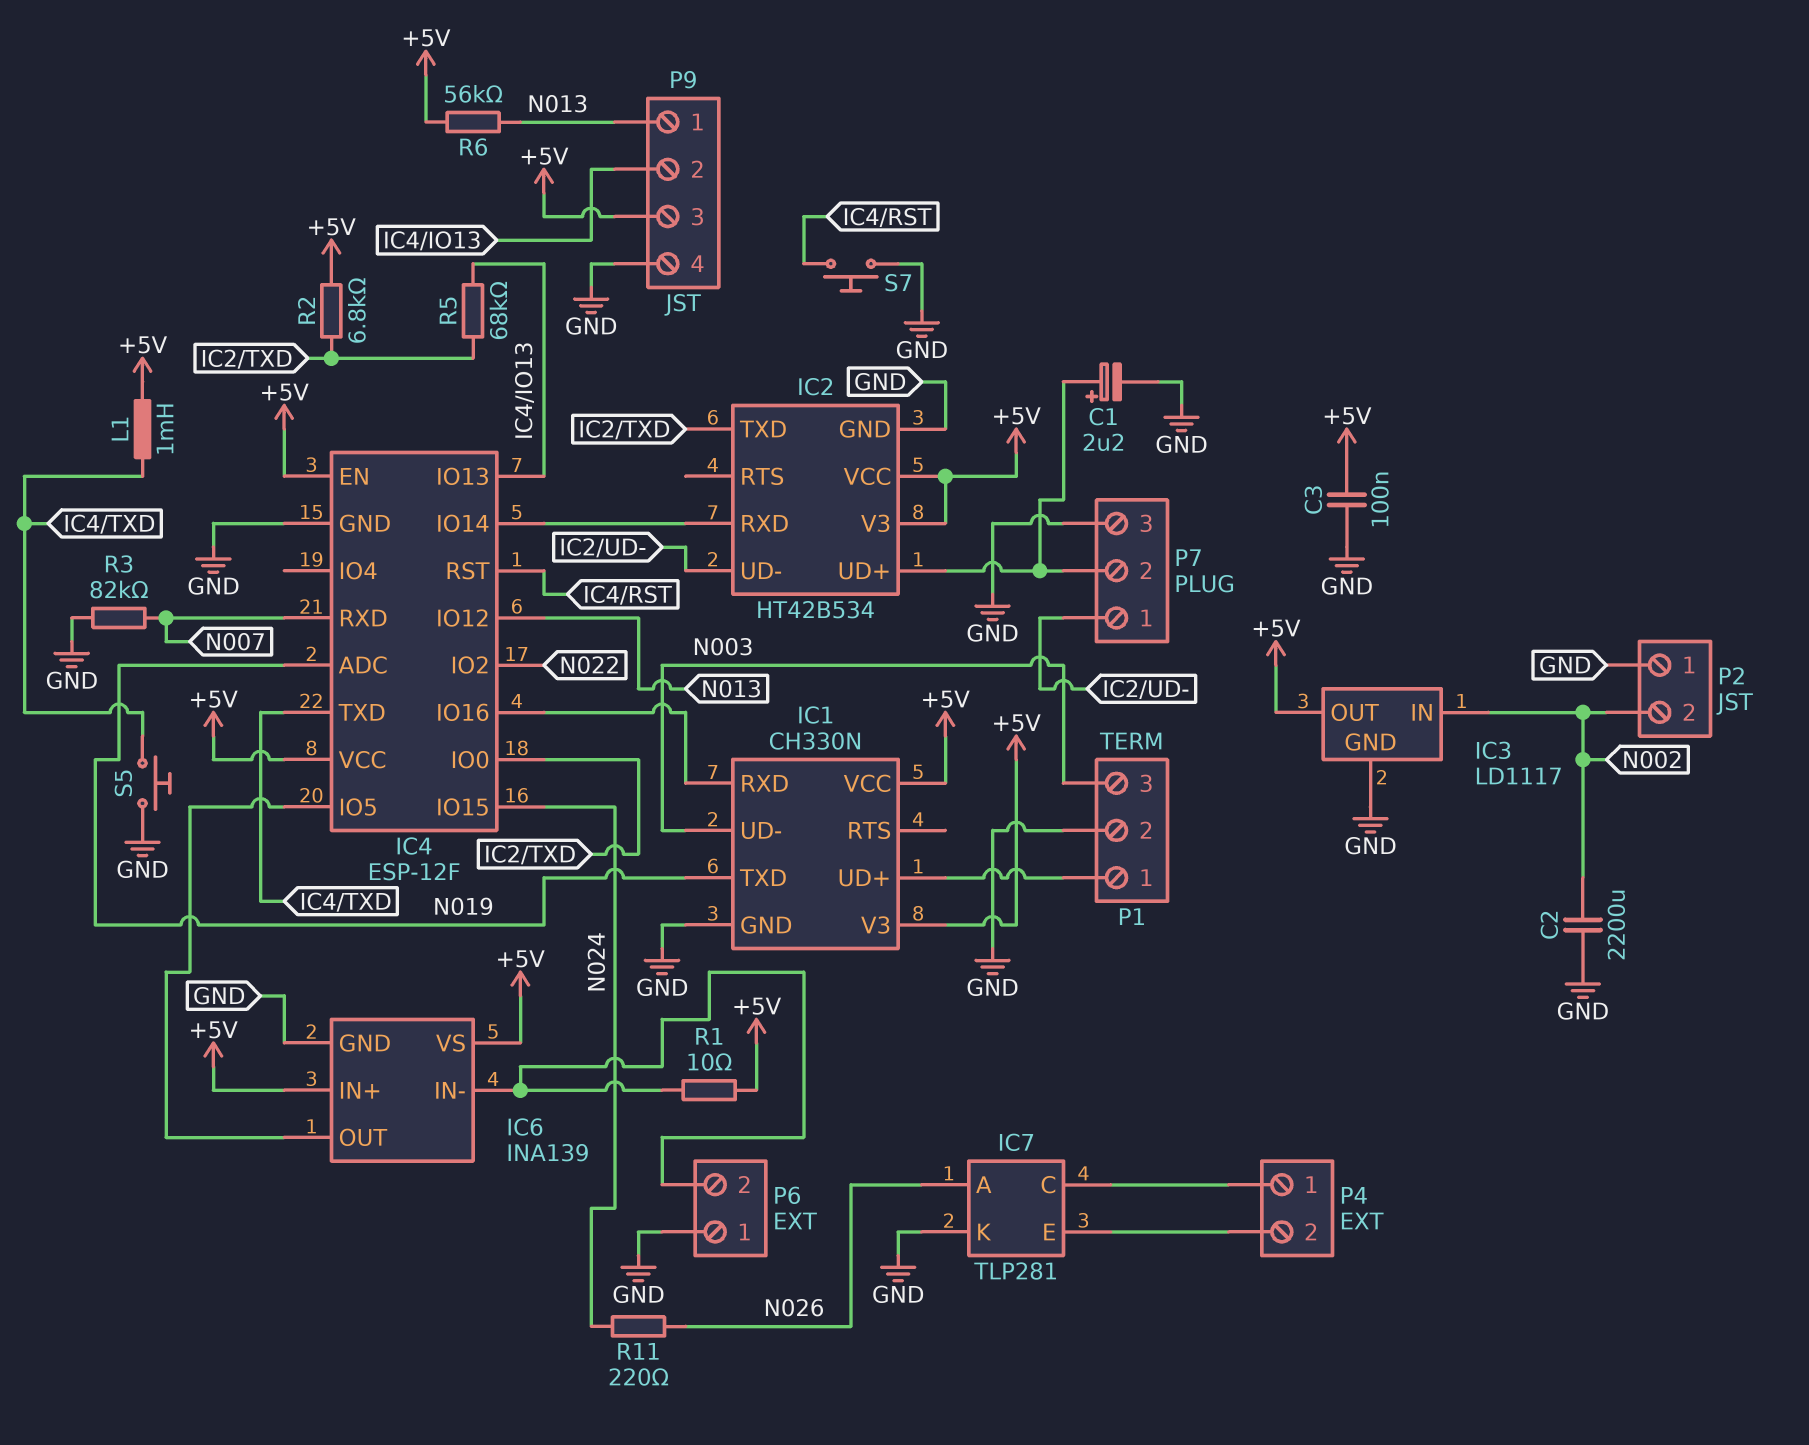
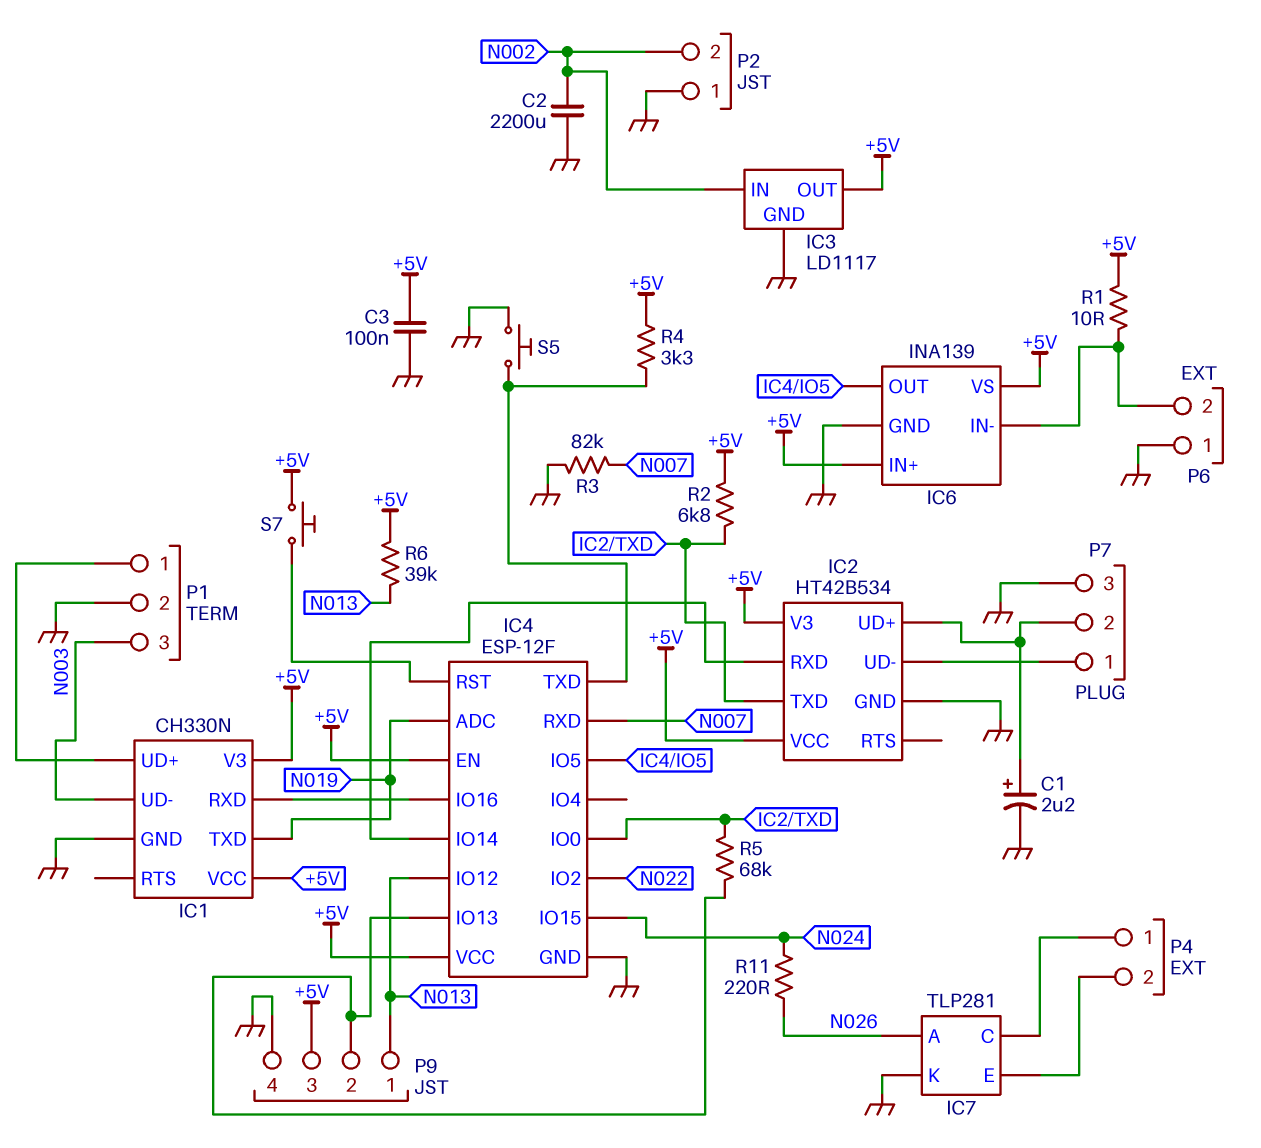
L1: 1mH (+5V, IC4/TXD) -> none
R4: none -> 3.3k (+5V, IC4/TXD)
R6: 56k (+5V, N013) -> 39k (+5V, N013)
S7: button (GND, IC4/RST) -> button (+5V, IC4/RST)

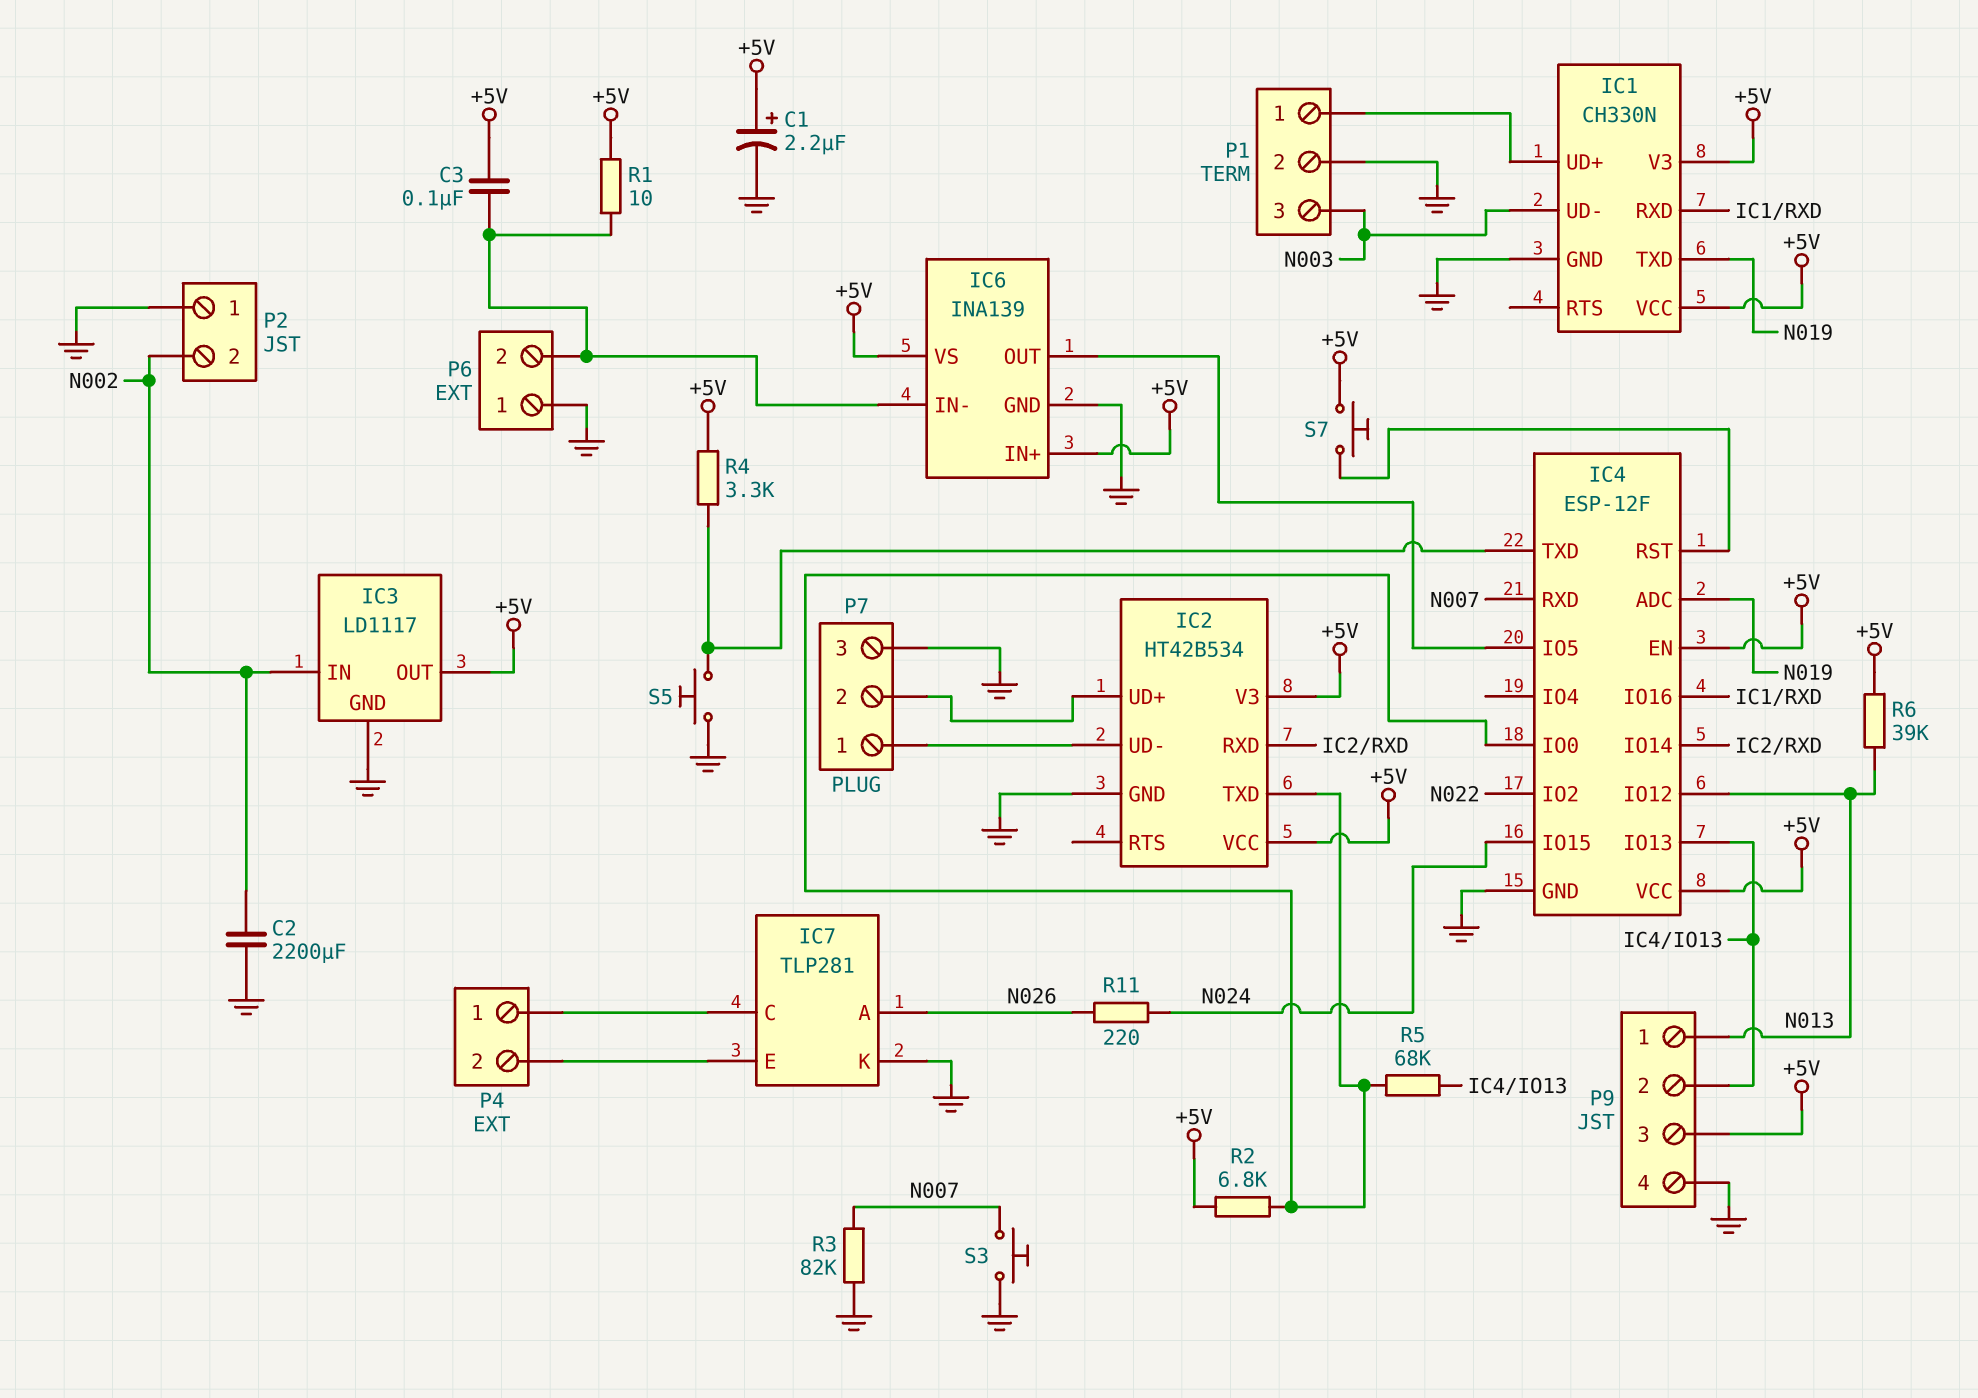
C1: 2.2uF (plus IC2/UD+, minus GND) -> 2.2uF (plus +5V, minus GND)
C3: 100nF (+5V, GND) -> 100nF (+5V, IC6/IN-)
S3: none -> button (GND, N007)

